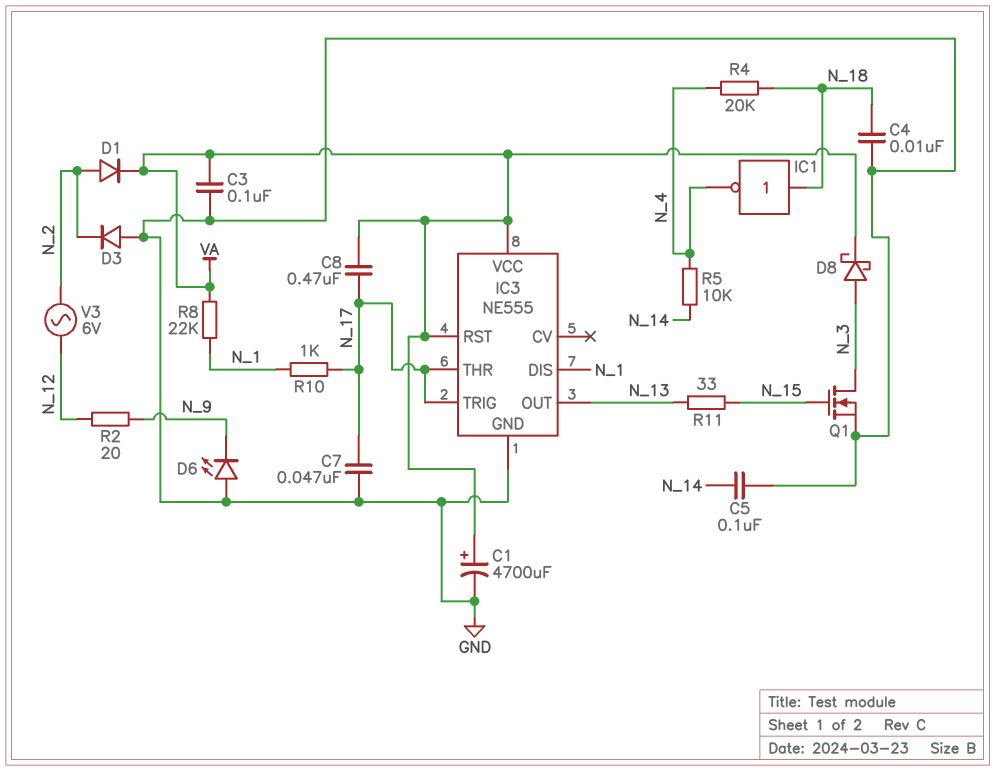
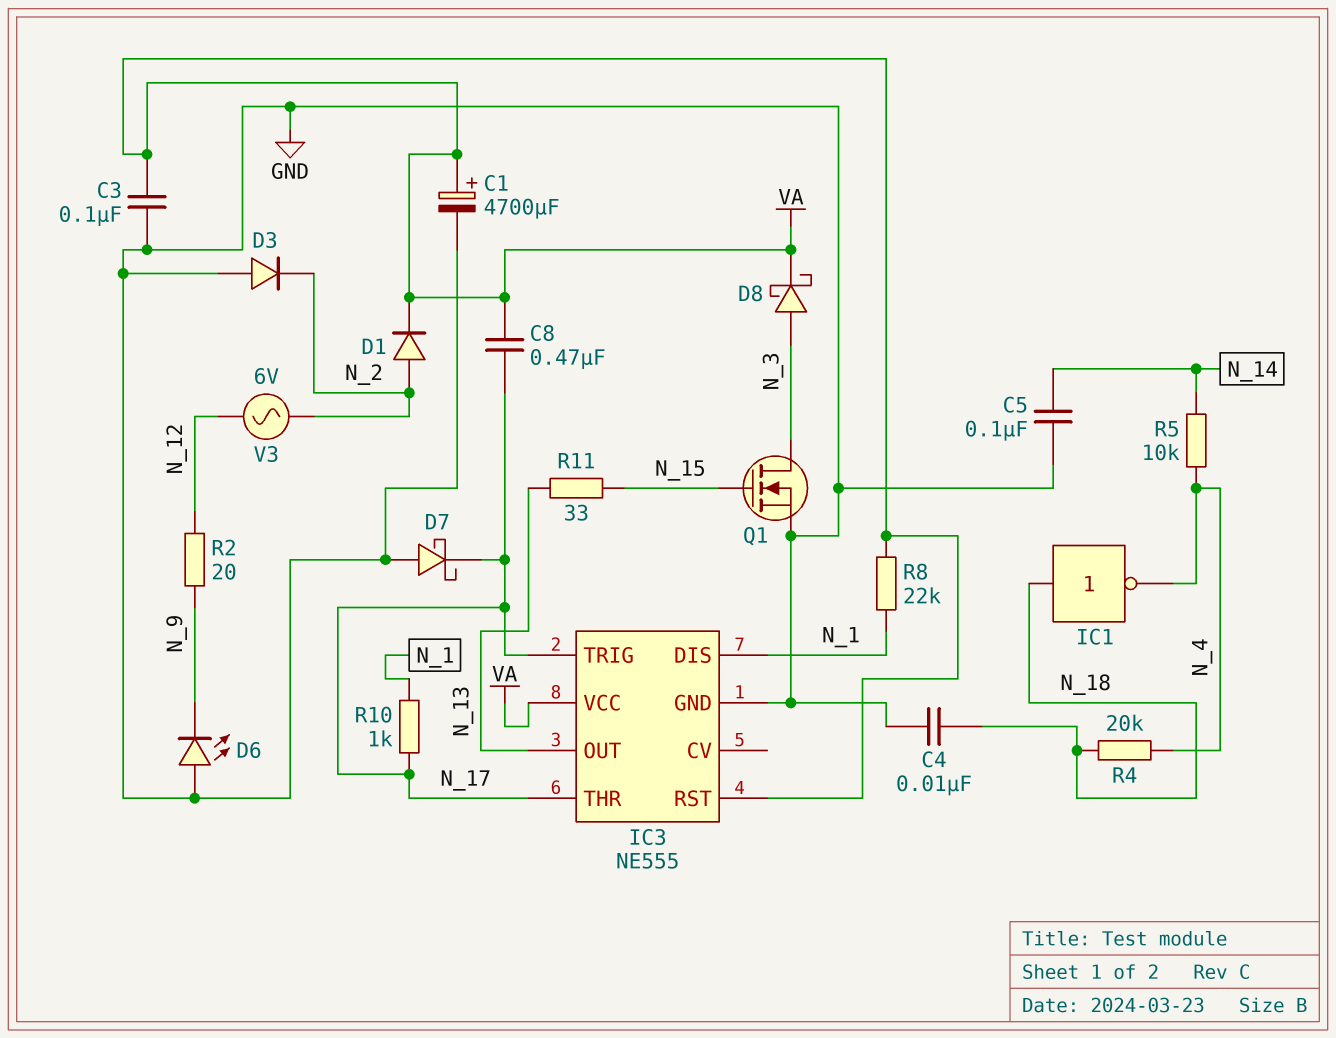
C7: 47nF (GND, N_17) -> none
D7: none -> schottky (A GND, K N_17)

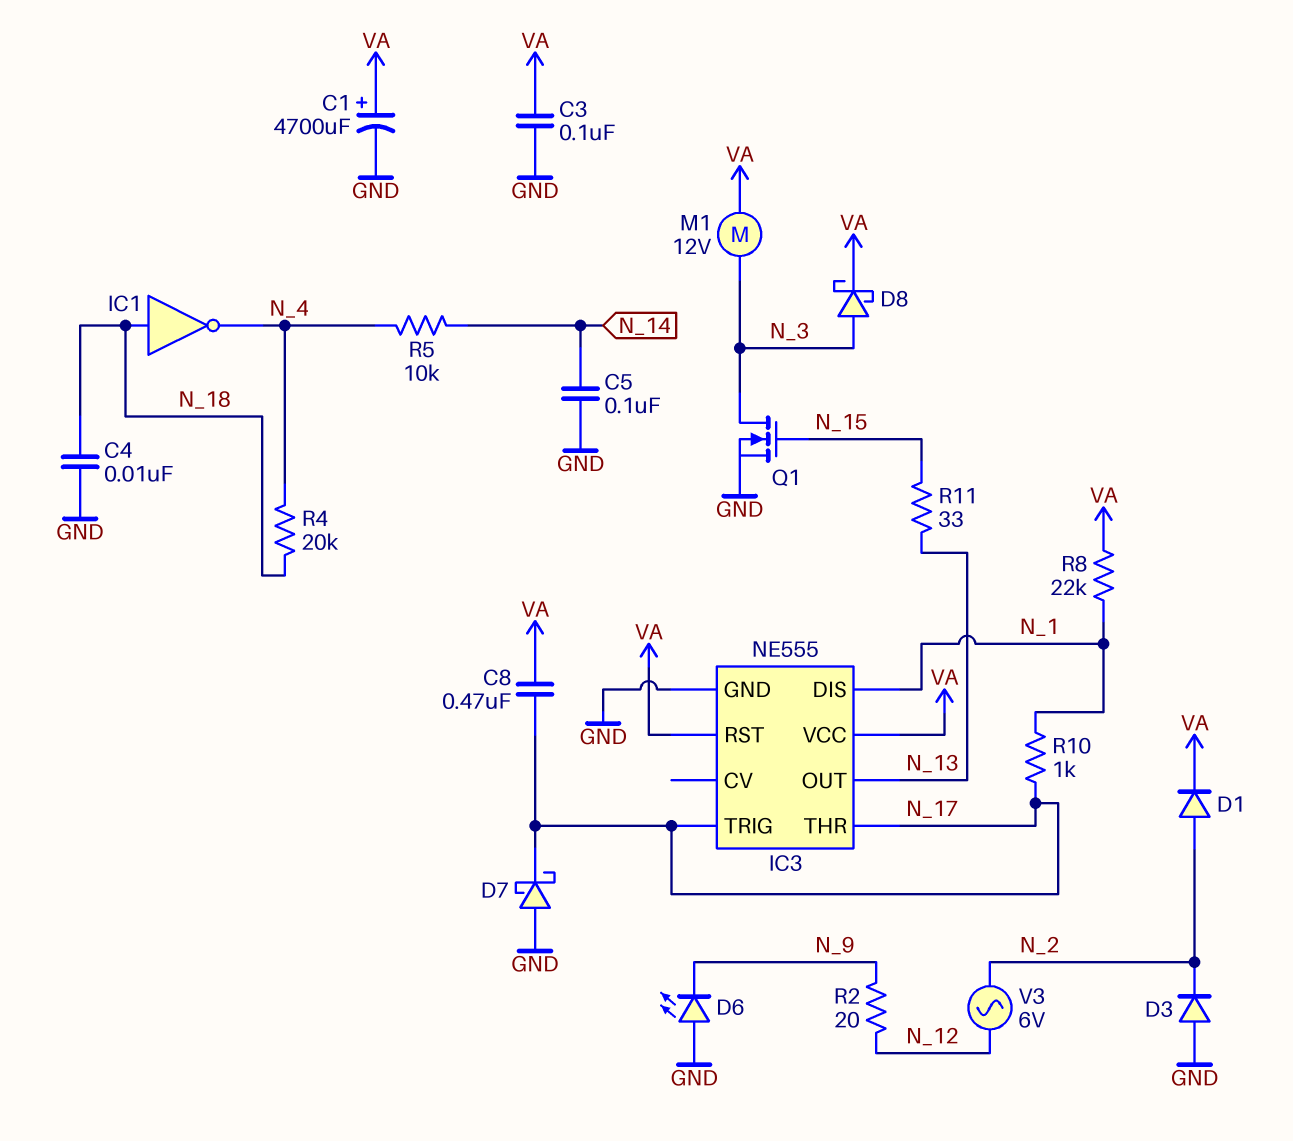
M1: none -> motor 12V (N_3, VA)

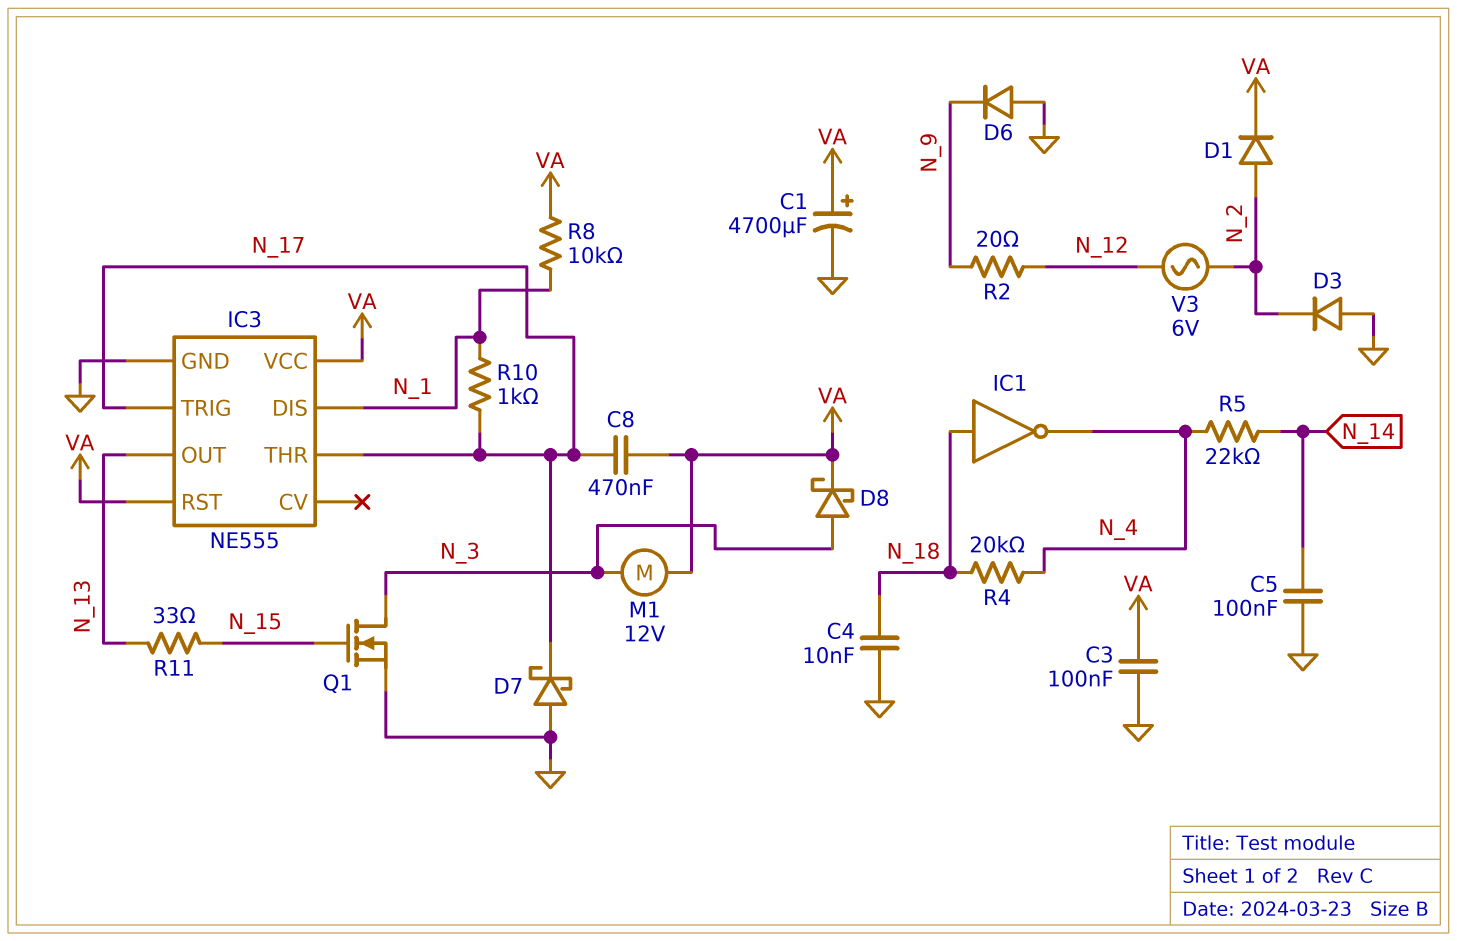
D6: LED (A GND, K N_9) -> diode (A GND, K N_9)
R5: 10k (N_4, N_14) -> 22k (N_4, N_14)
R8: 22k (N_1, VA) -> 10k (N_1, VA)

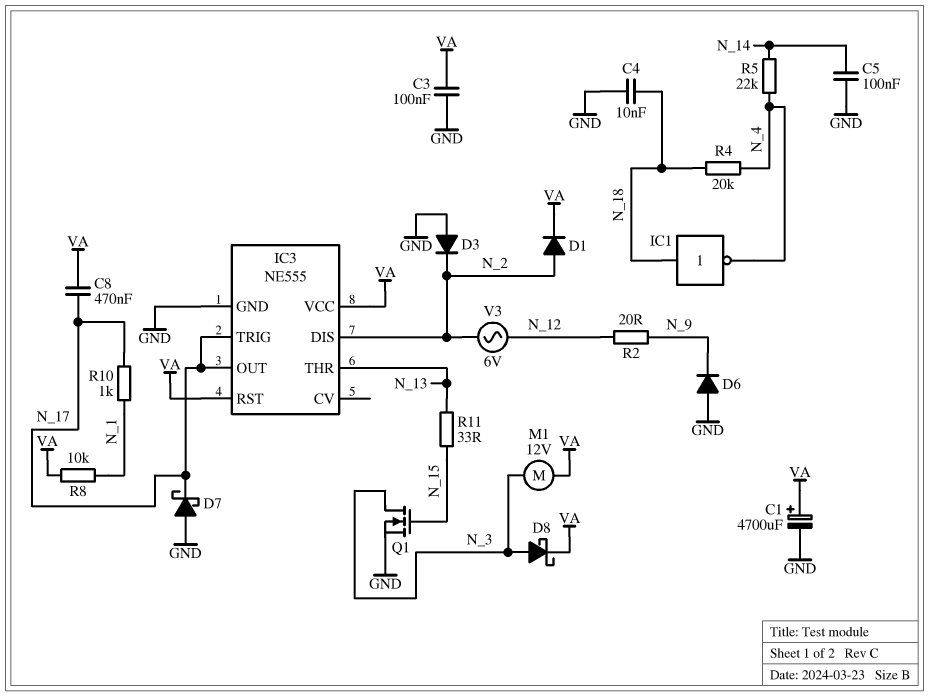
IC3 pin DIS: N_1 -> N_2
IC3 pin OUT: N_13 -> N_17
IC3 pin THR: N_17 -> N_13

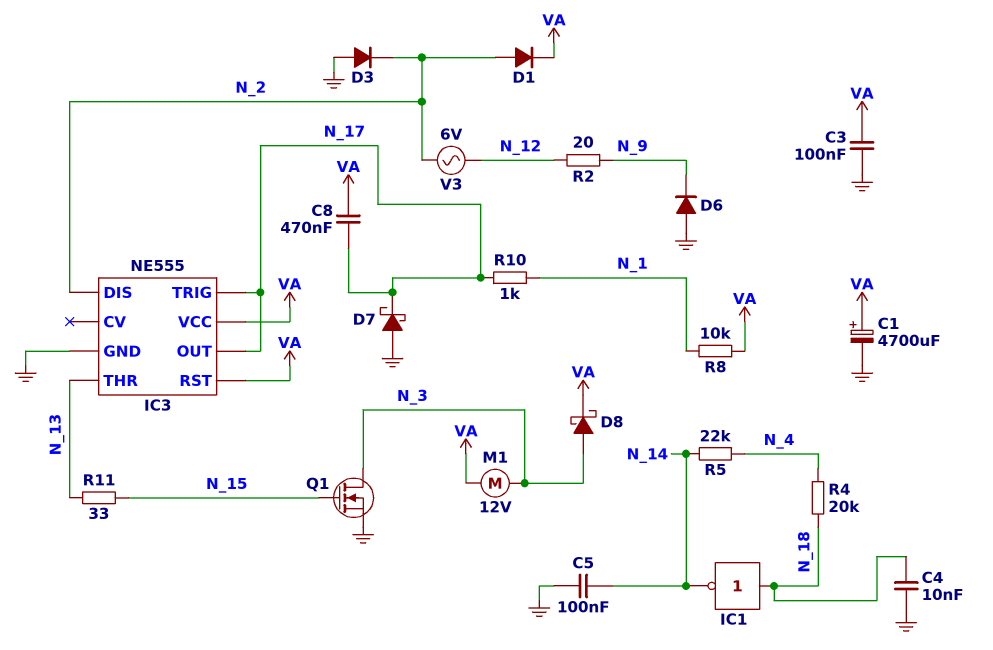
IC1: NOT (in N_18, out N_4) -> NOT (in N_18, out N_14)

